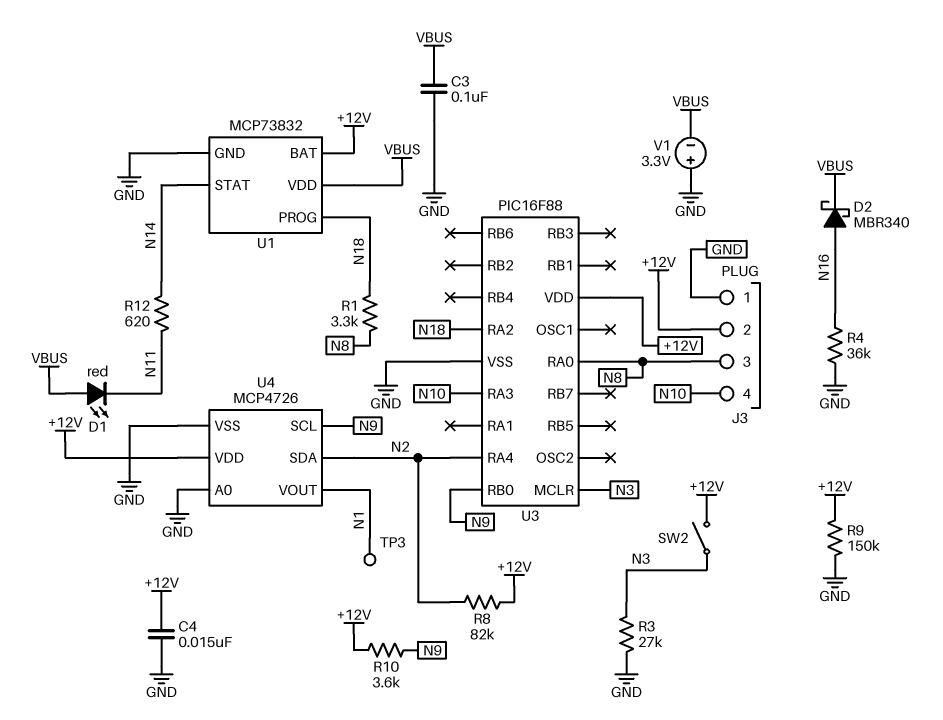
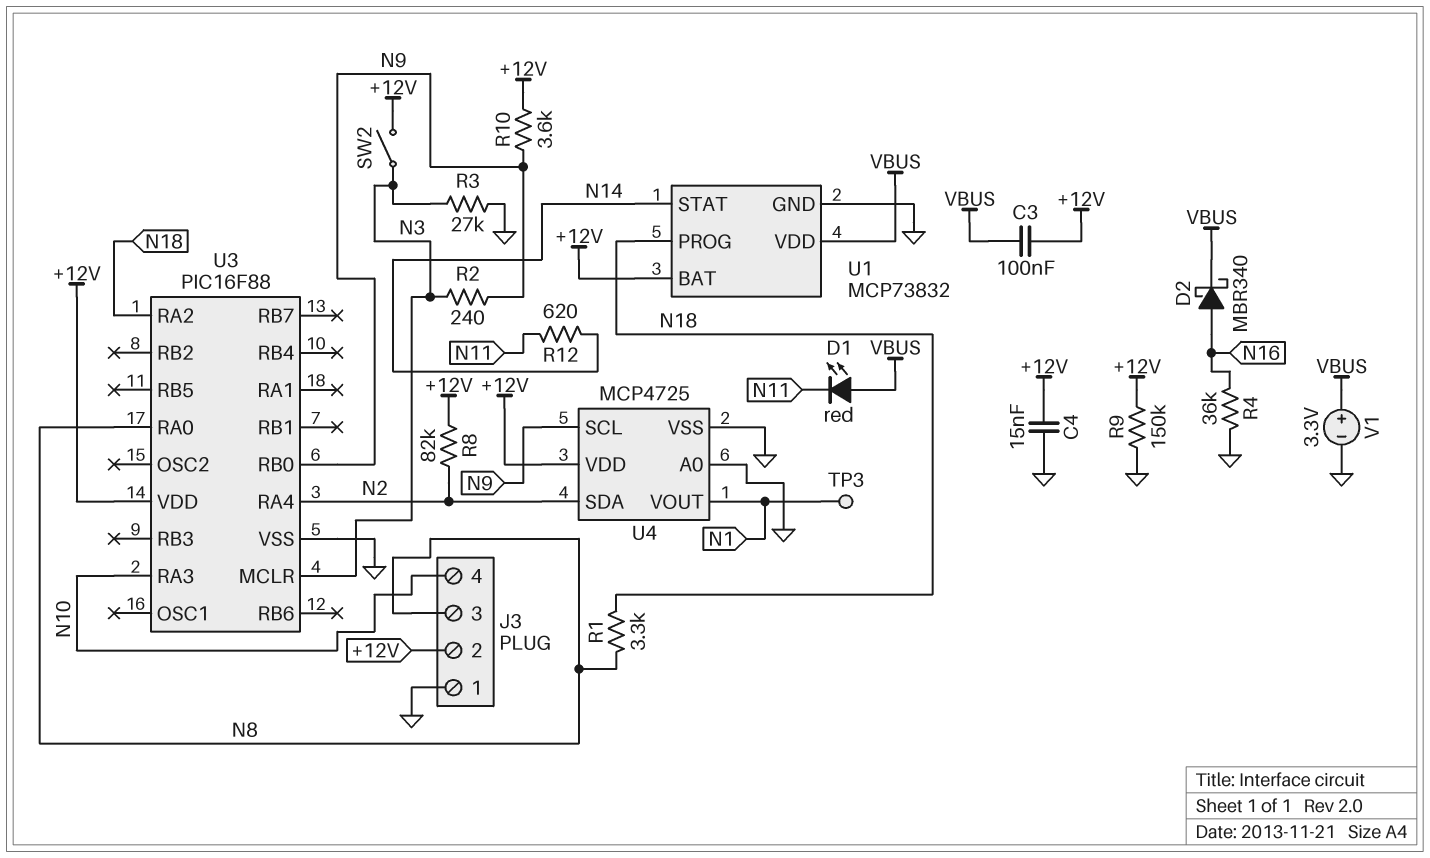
C3: 100nF (GND, VBUS) -> 100nF (+12V, VBUS)
R2: none -> 240 (N3, N9)
U4: MCP4726 -> MCP4725
V1: 3.3V (plus GND, minus VBUS) -> 3.3V (plus VBUS, minus GND)

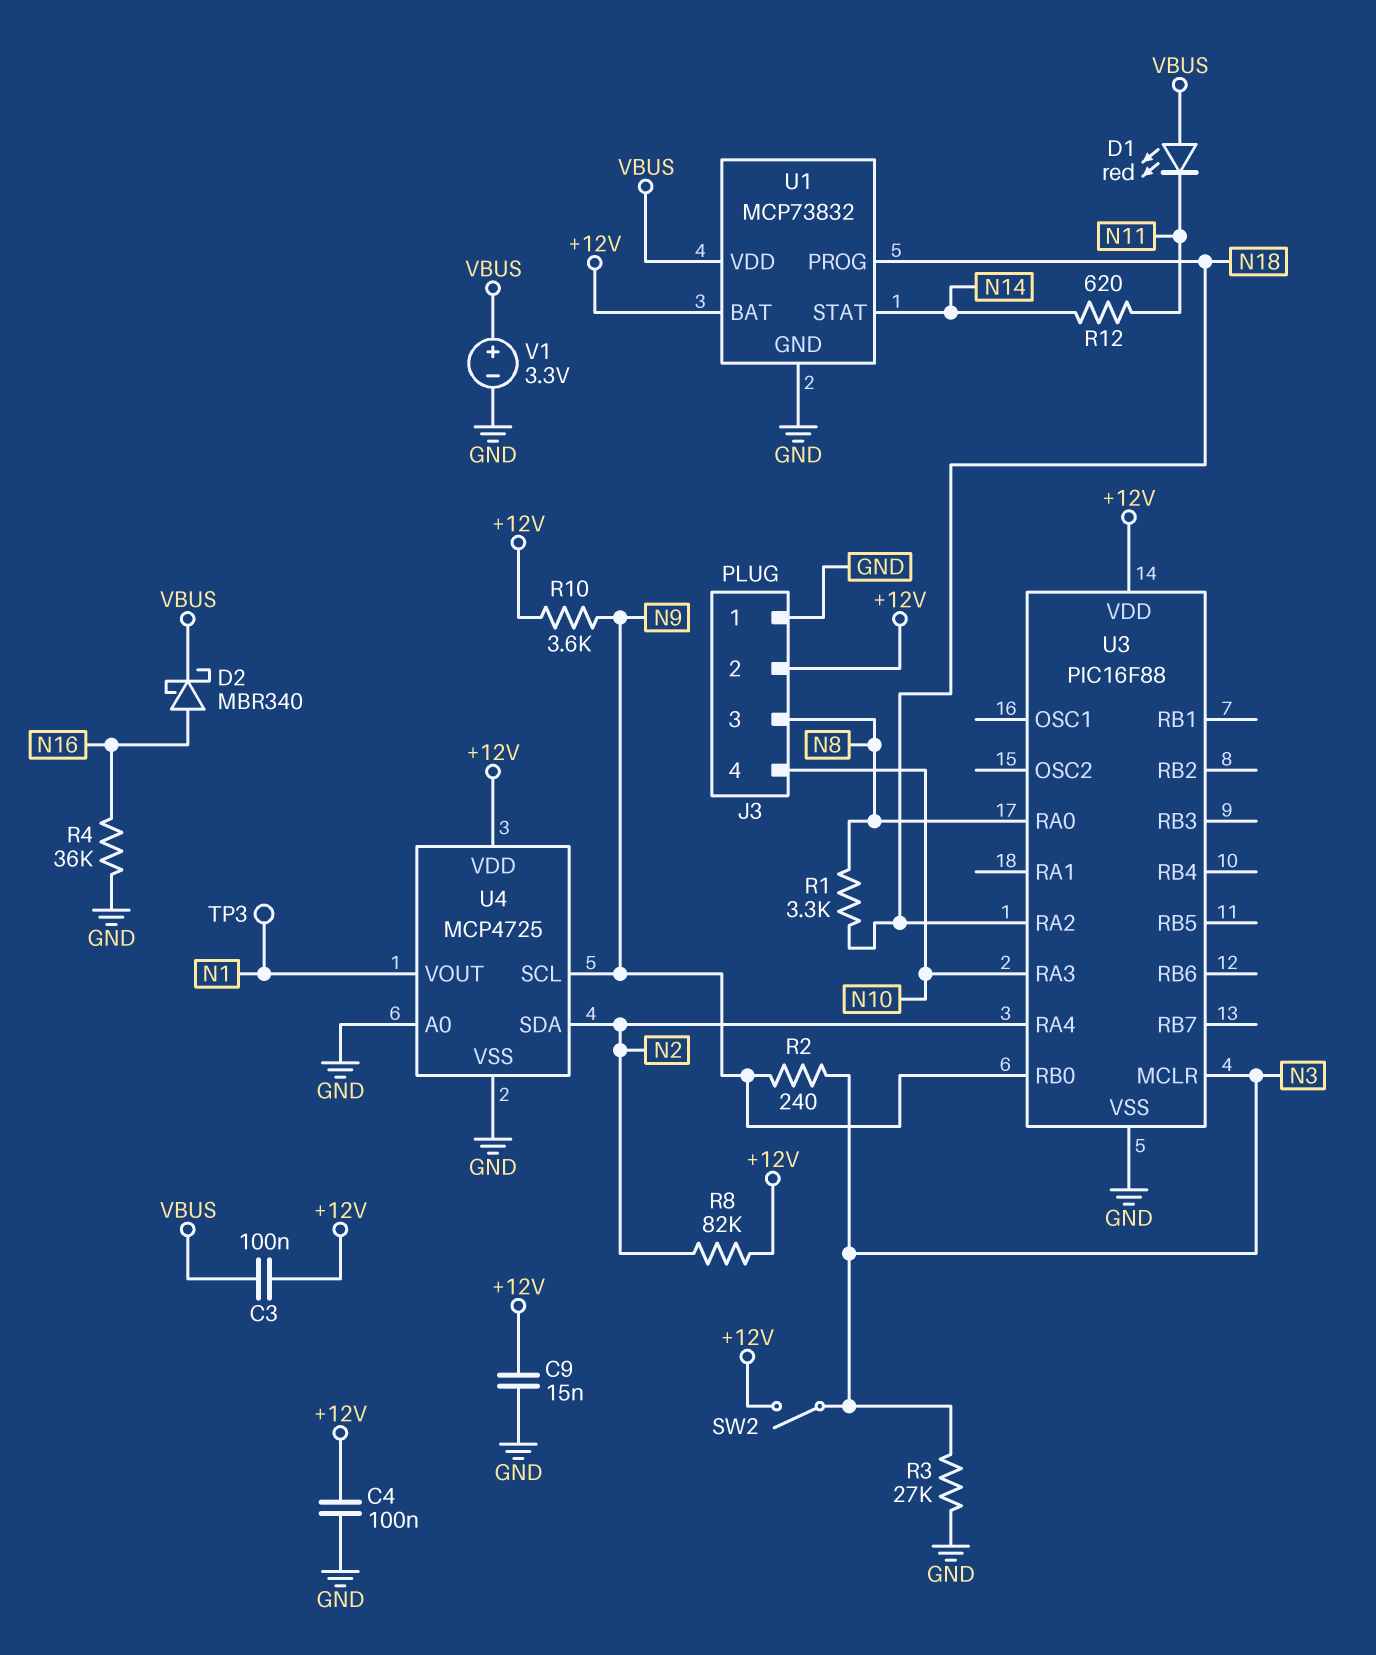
C4: 15nF (+12V, GND) -> 100nF (+12V, GND)
C9: none -> 15nF (+12V, GND)
R9: 150k (+12V, GND) -> none

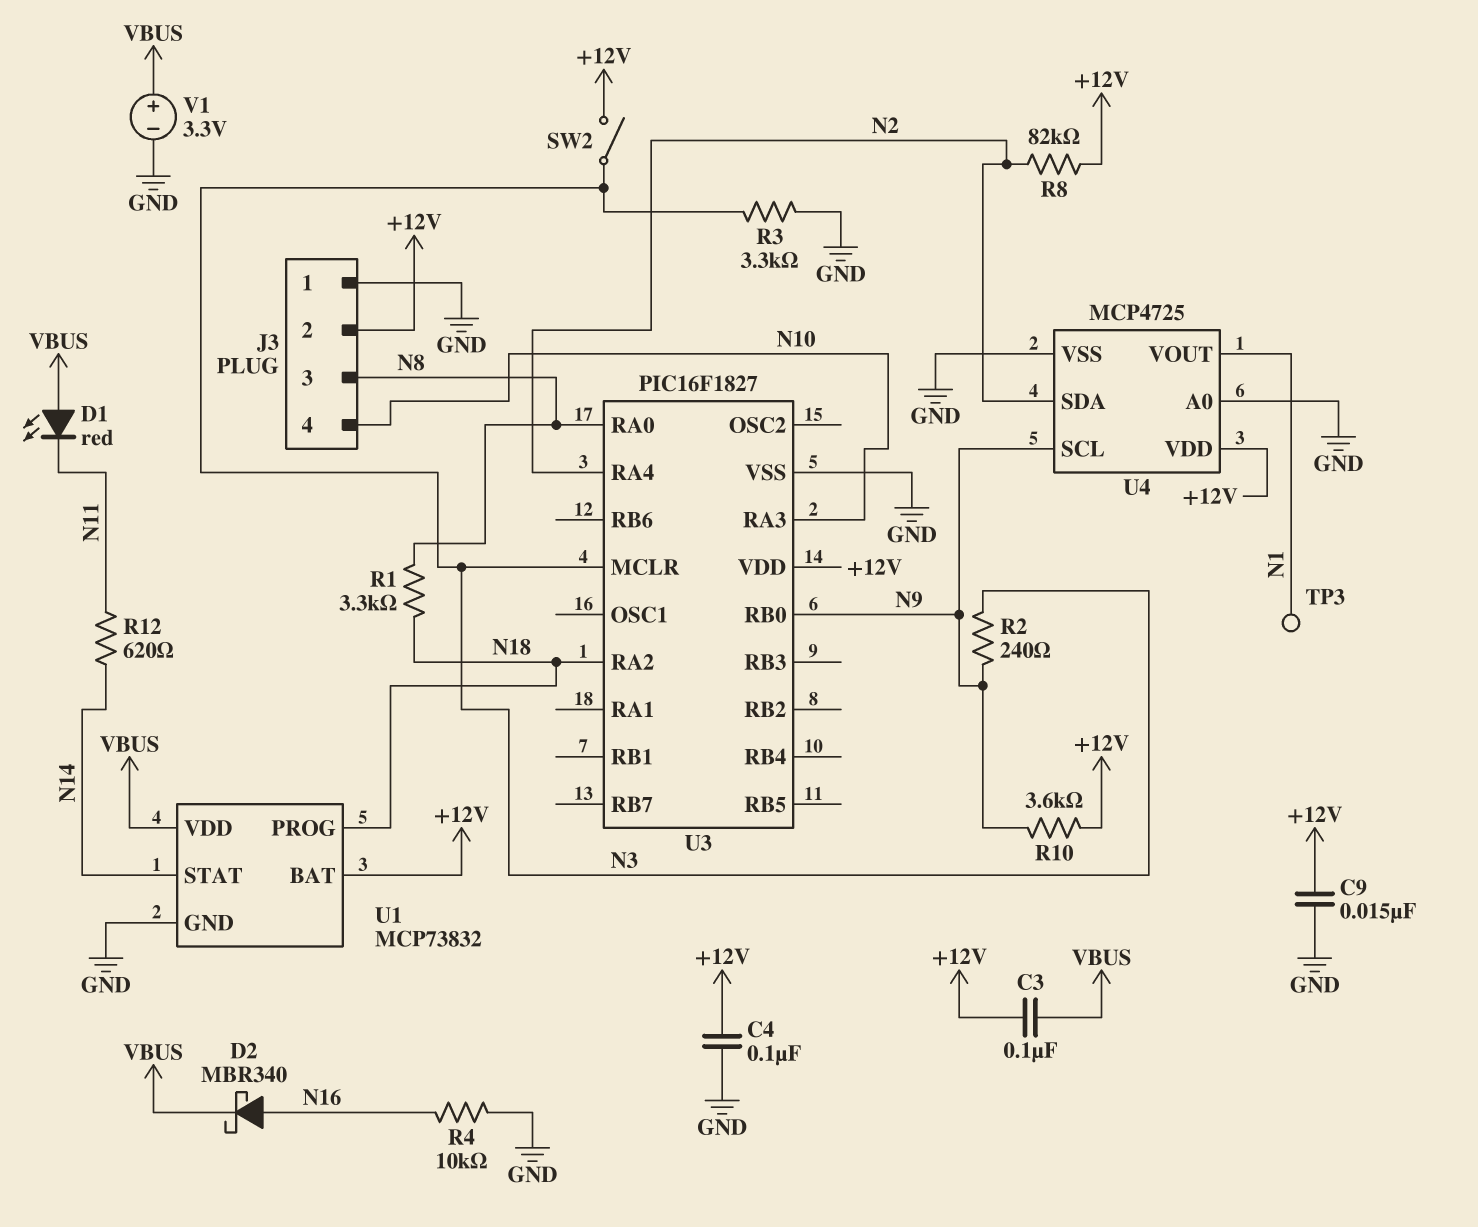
R3: 27k (GND, N3) -> 3.3k (GND, N3)
R4: 36k (GND, N16) -> 10k (GND, N16)
U3: PIC16F88 -> PIC16F1827

